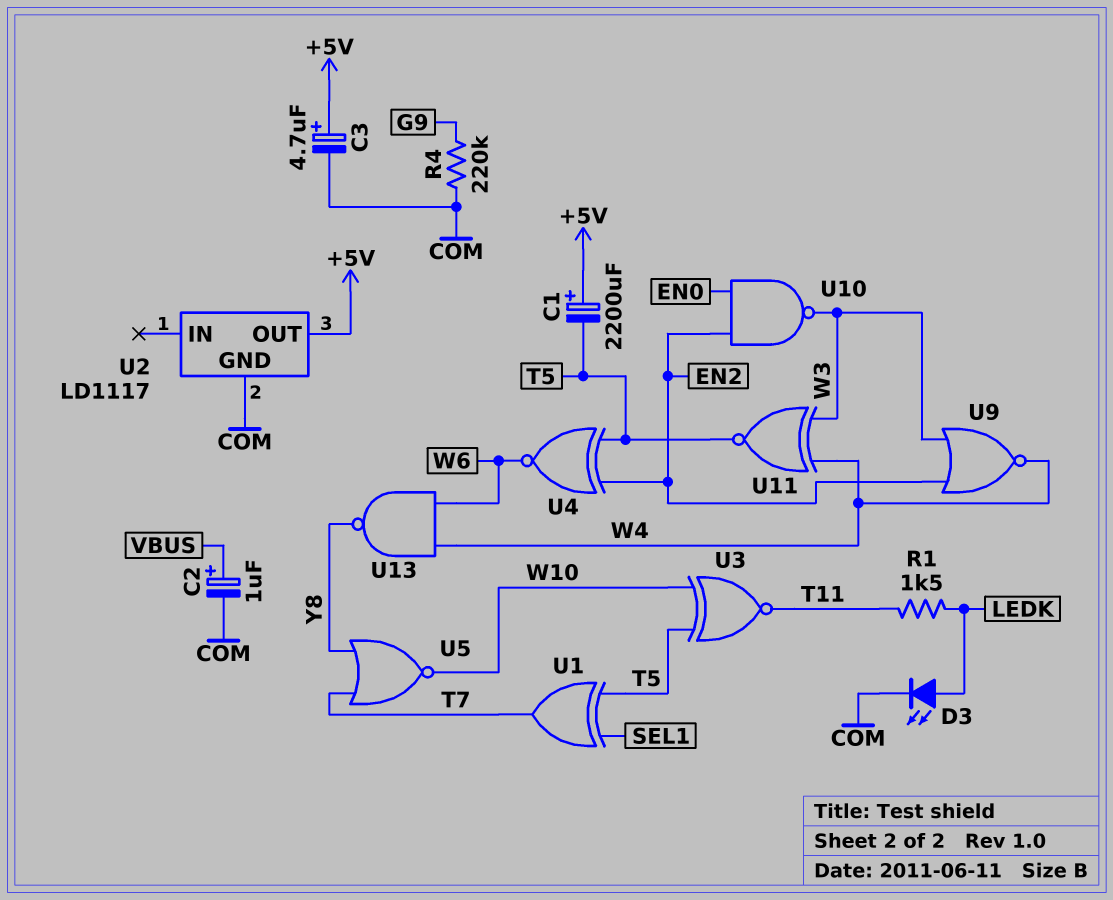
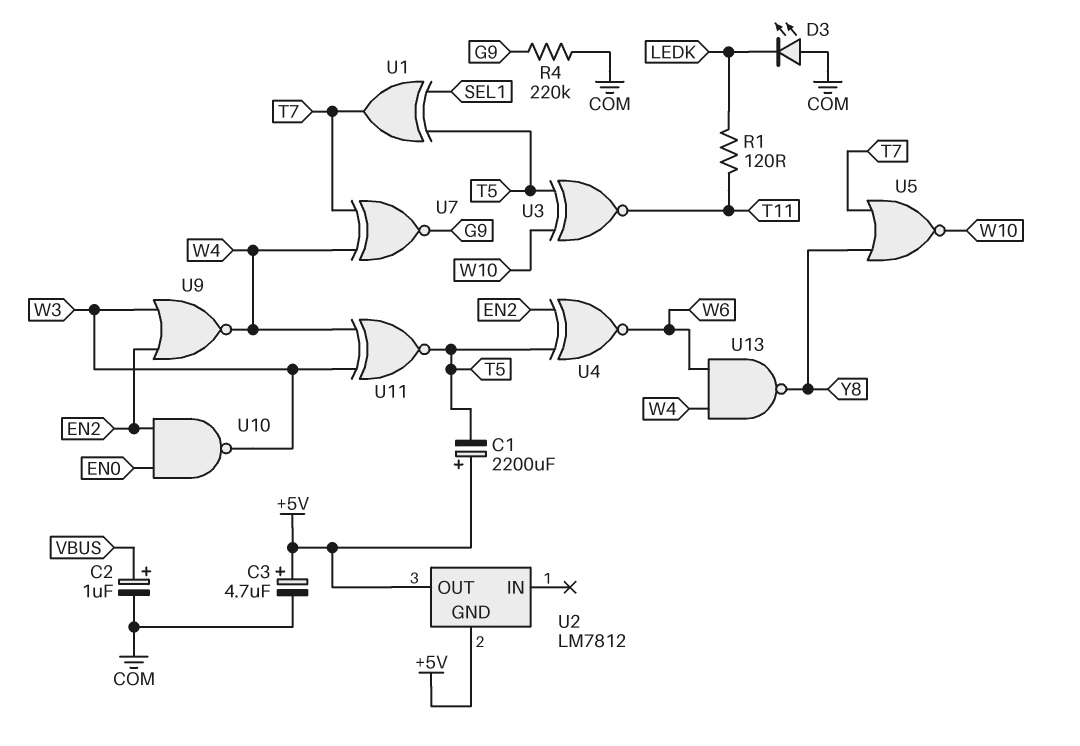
D3: LED (A LEDK, K COM) -> LED (A COM, K LEDK)
R1: 1.5k (LEDK, T11) -> 120 (LEDK, T11)
U2: LD1117 -> LM7812
U2 pin GND: COM -> +5V
U7: none -> XNOR (in T7, in W4, out G9)

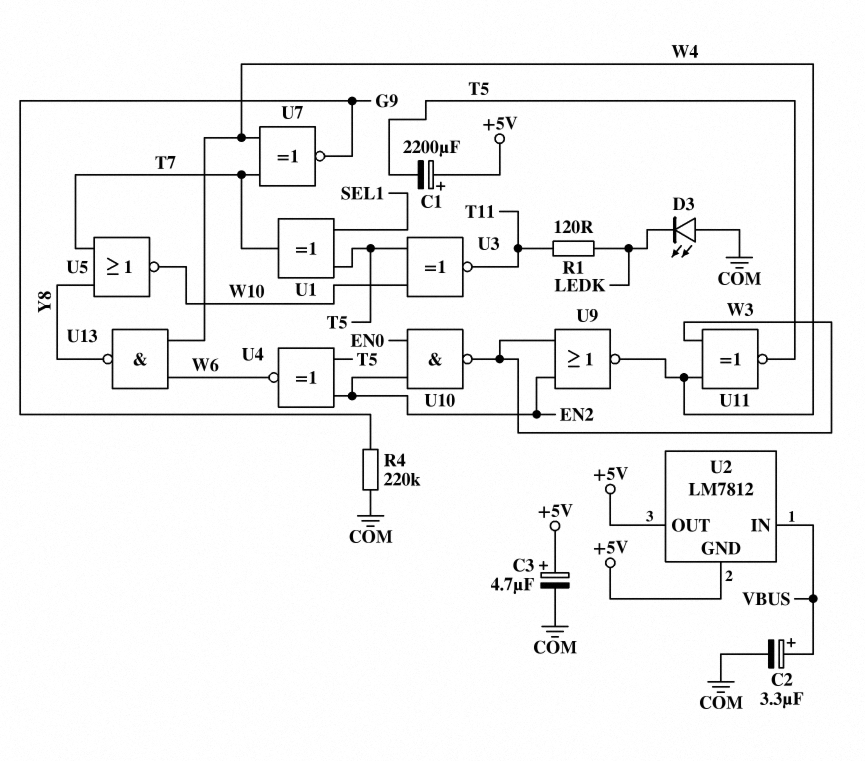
C2: 1uF (plus VBUS, minus COM) -> 3.3uF (plus VBUS, minus COM)
U2 pin IN: none -> VBUS

